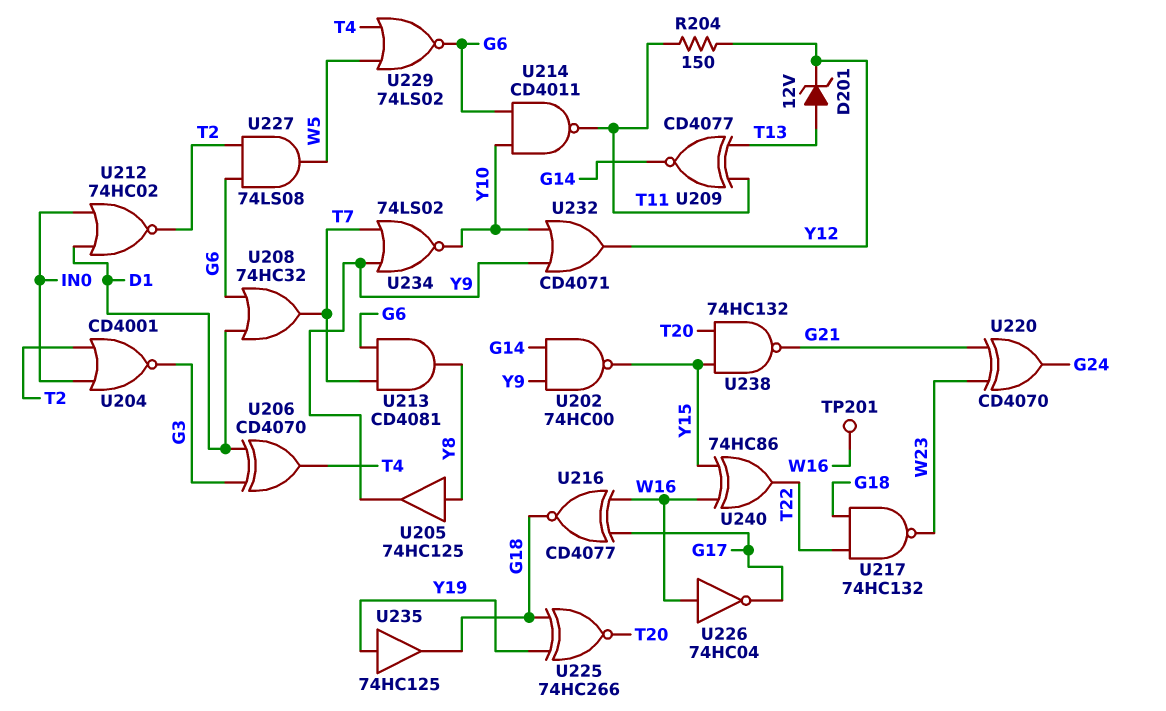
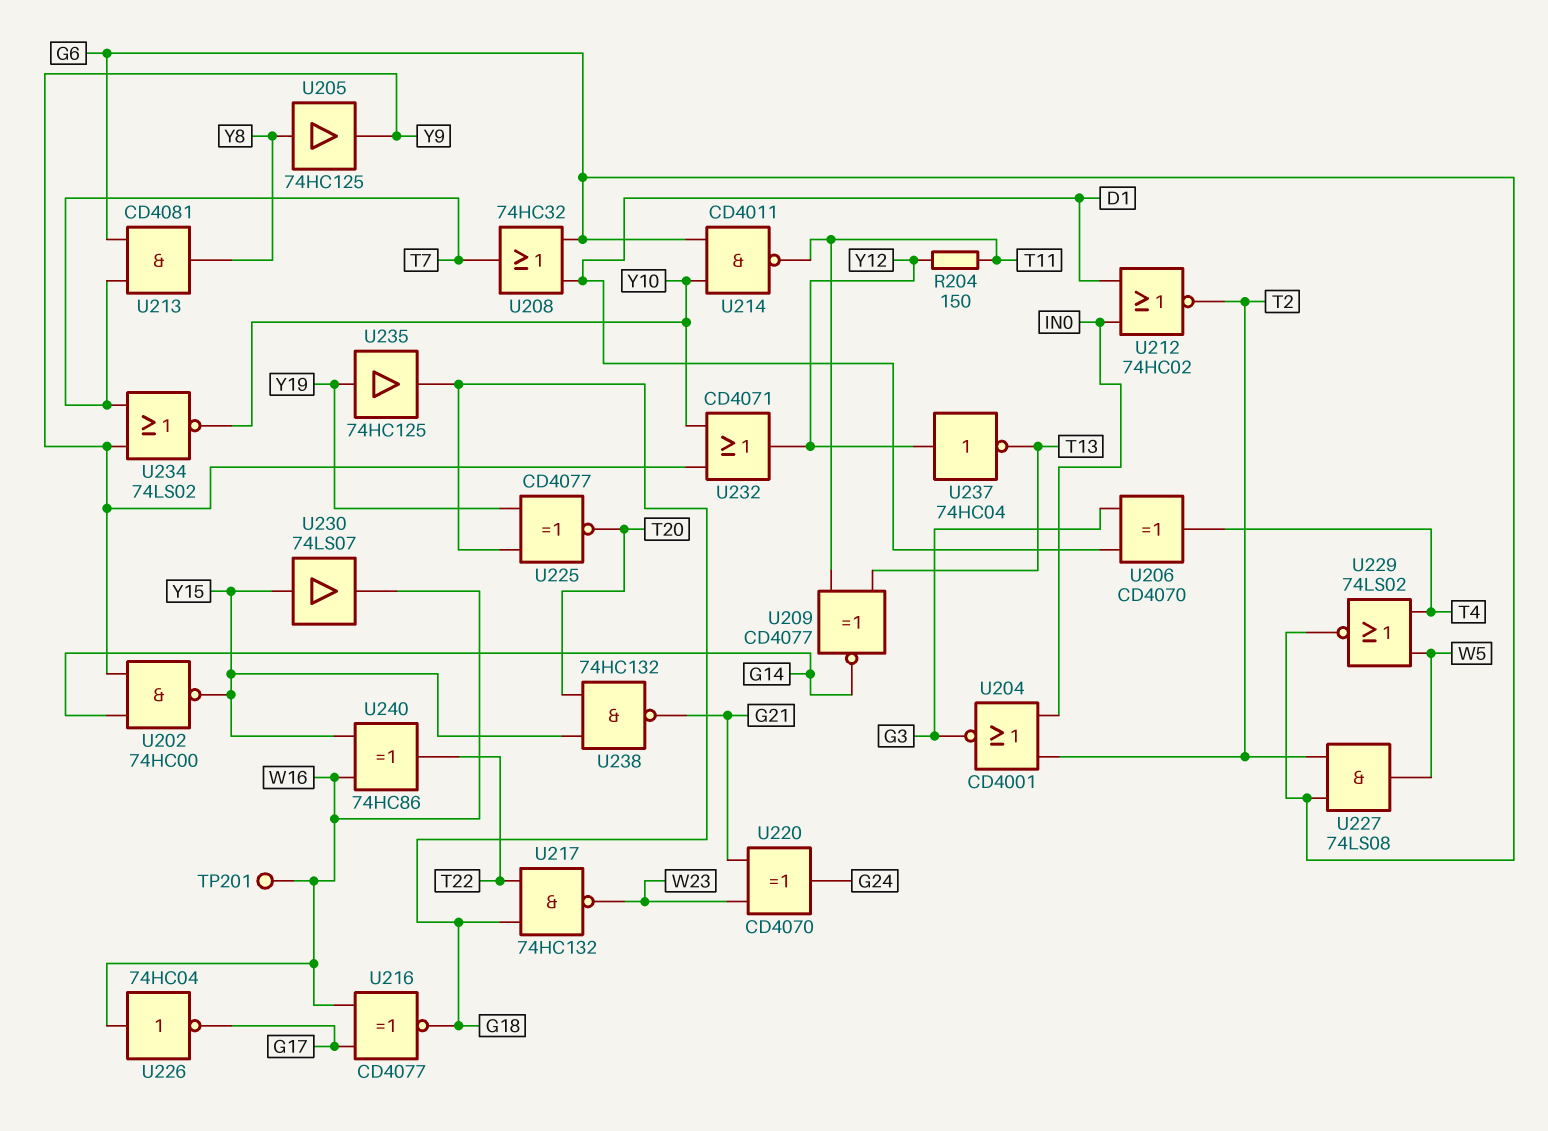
D201: zener 12V (A T13, K Y12) -> none
U225: XNOR 74HC266 (in G18, in Y19, out T20) -> XNOR CD4077 (in G18, in Y19, out T20)
U230: none -> buffer 74LS07 (in Y15, out W16)
U237: none -> NOT 74HC04 (in Y12, out T13)

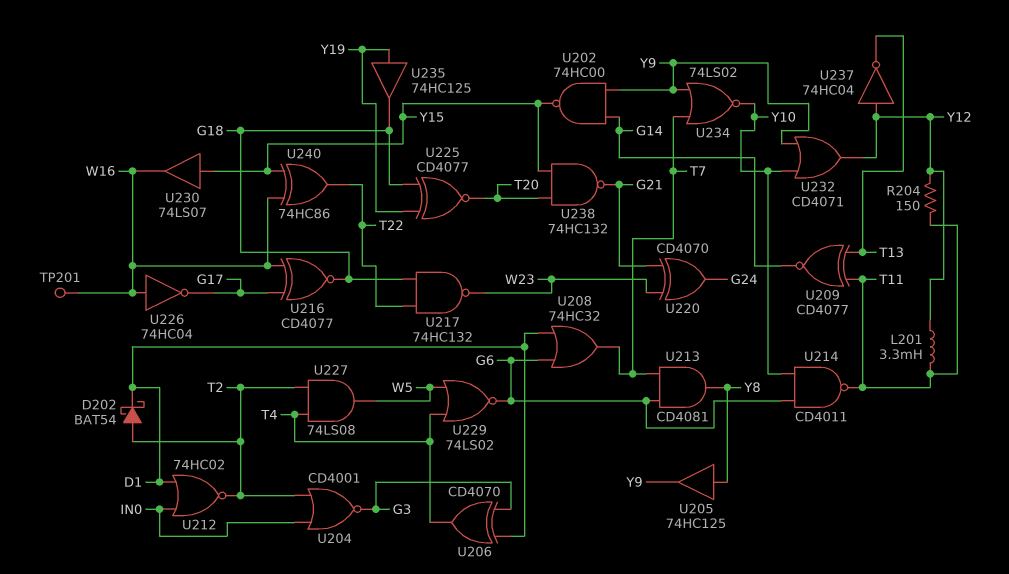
D202: none -> schottky BAT54 (A T2, K D1)
L201: none -> 3.3mH (T11, Y12)
U227: AND 74LS08 (in G6, in T2, out W5) -> AND 74LS08 (in T2, in T4, out W5)

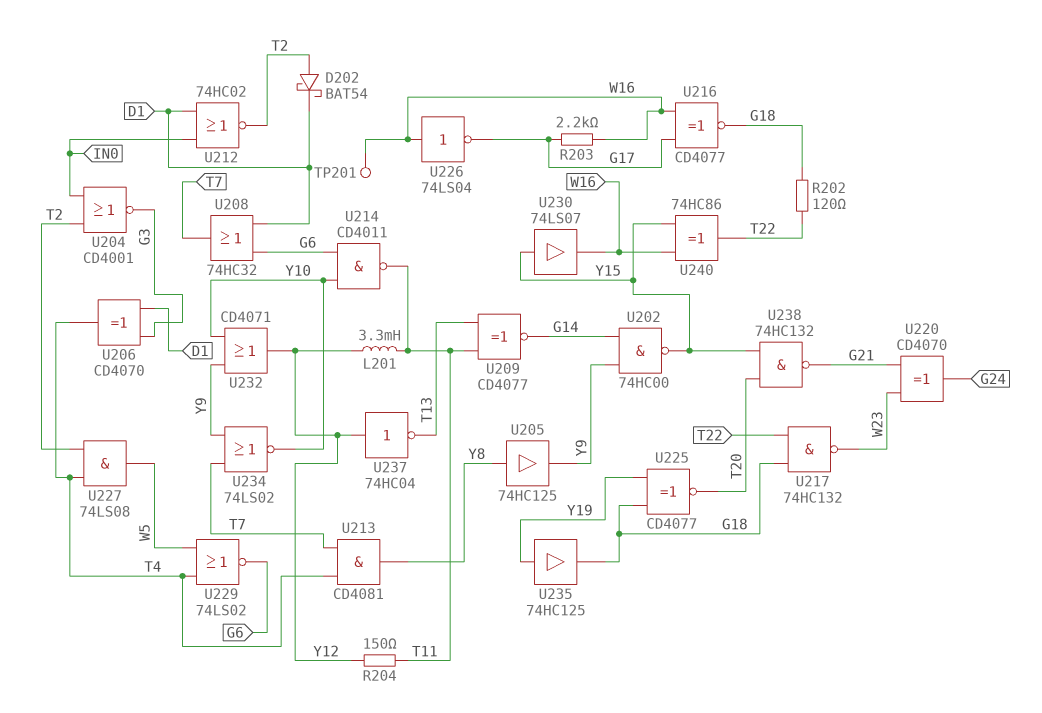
R202: none -> 120 (G18, T22)
R203: none -> 2.2k (G17, W16)
U213: AND CD4081 (in G6, in T7, out Y8) -> AND CD4081 (in T4, in T7, out Y8)
U226: NOT 74HC04 (in W16, out G17) -> NOT 74LS04 (in W16, out G17)

